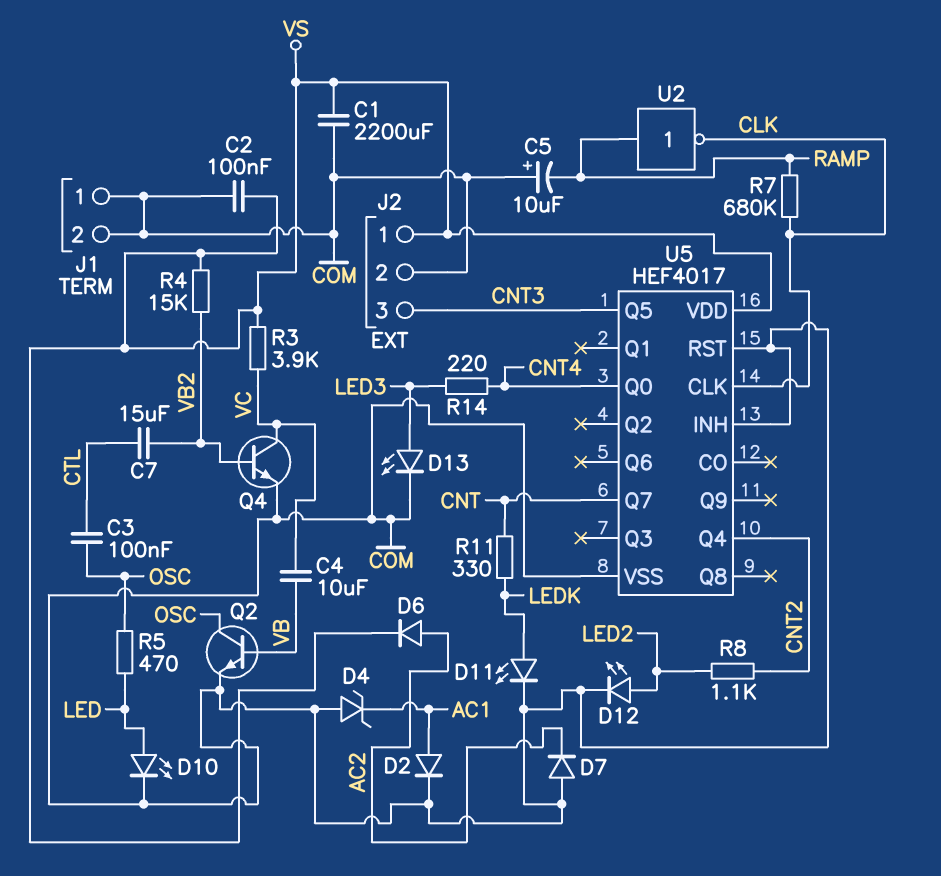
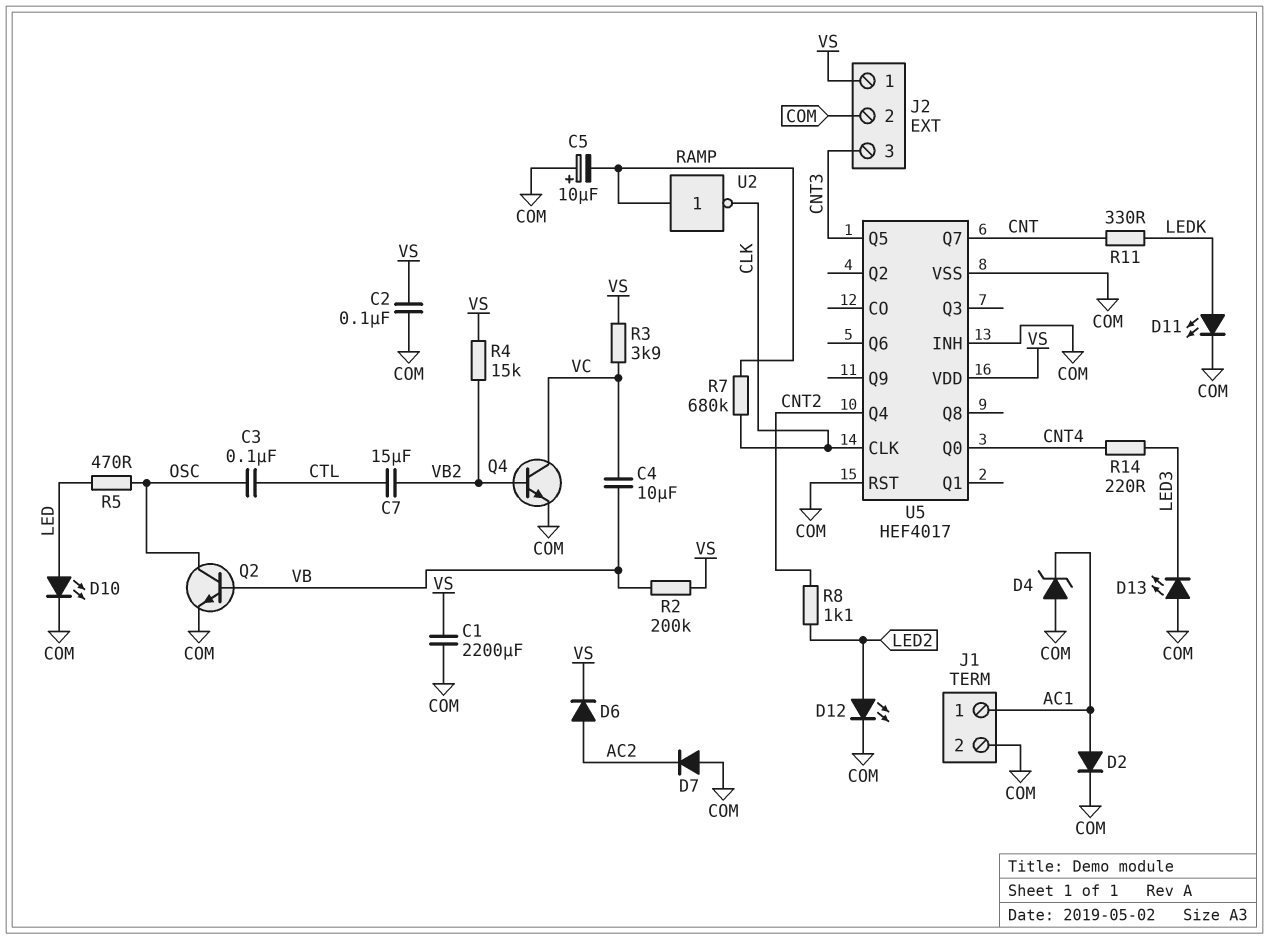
D13: LED (A LED3, K COM) -> LED (A COM, K LED3)
J1 pin 1: COM -> AC1
R2: none -> 200k (VB, VS)

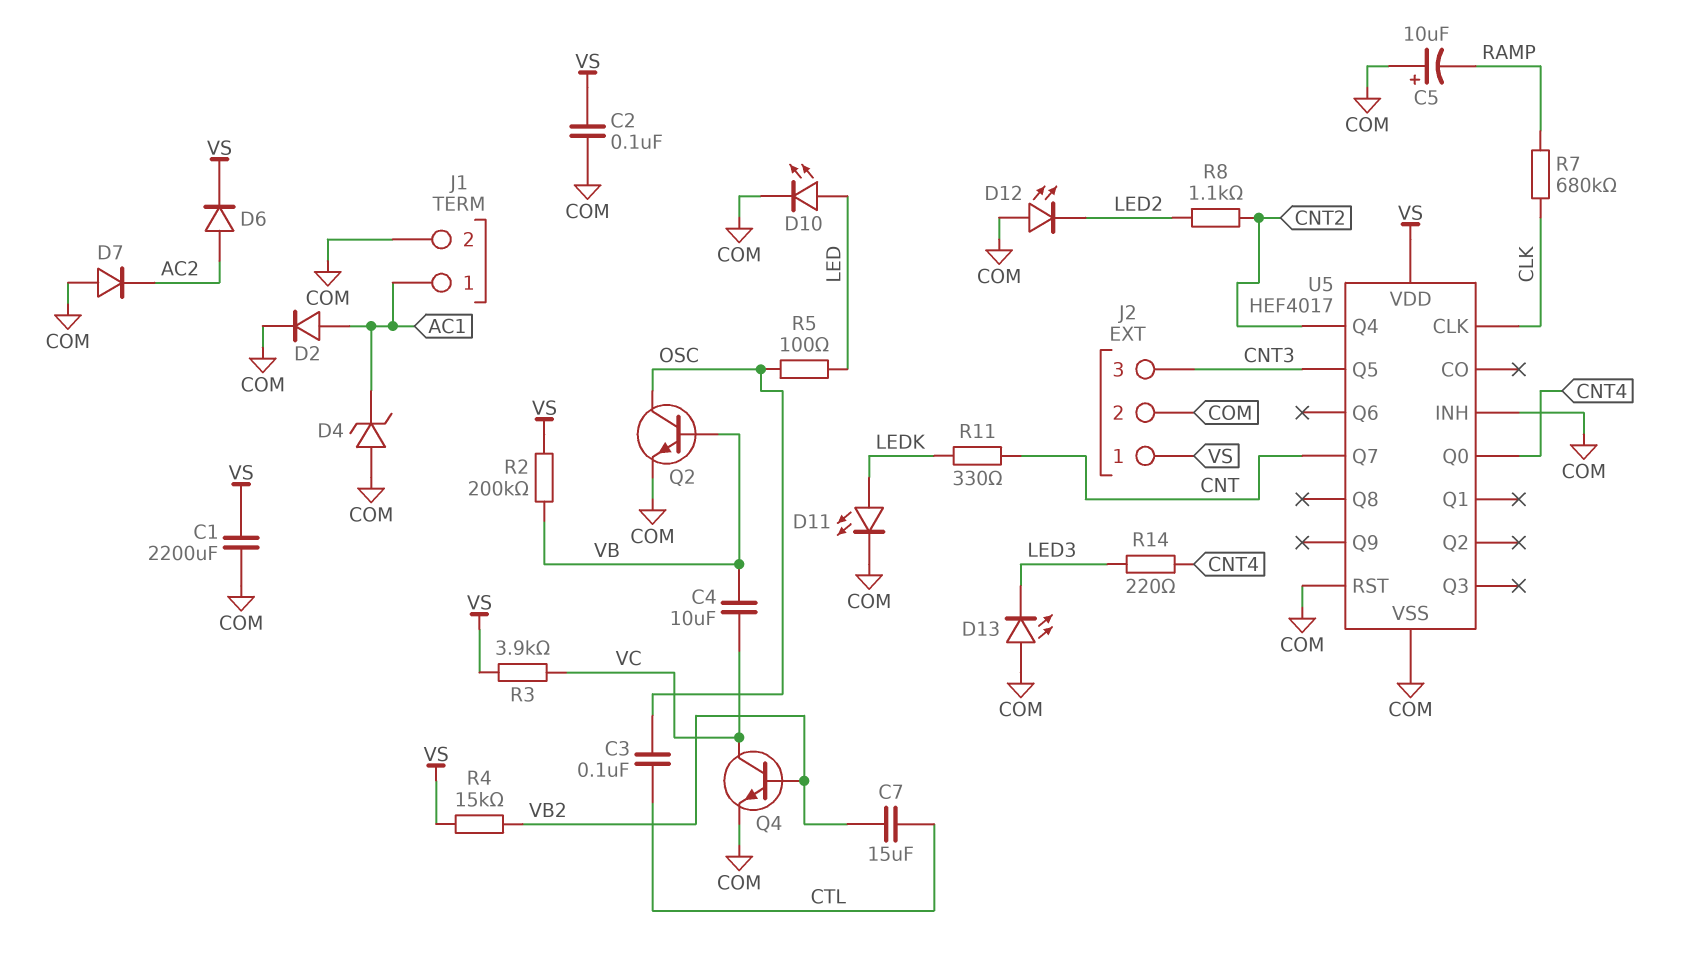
D12: LED (A LED2, K COM) -> LED (A COM, K LED2)
R5: 470 (LED, OSC) -> 100 (LED, OSC)
U2: NOT (in RAMP, out CLK) -> none

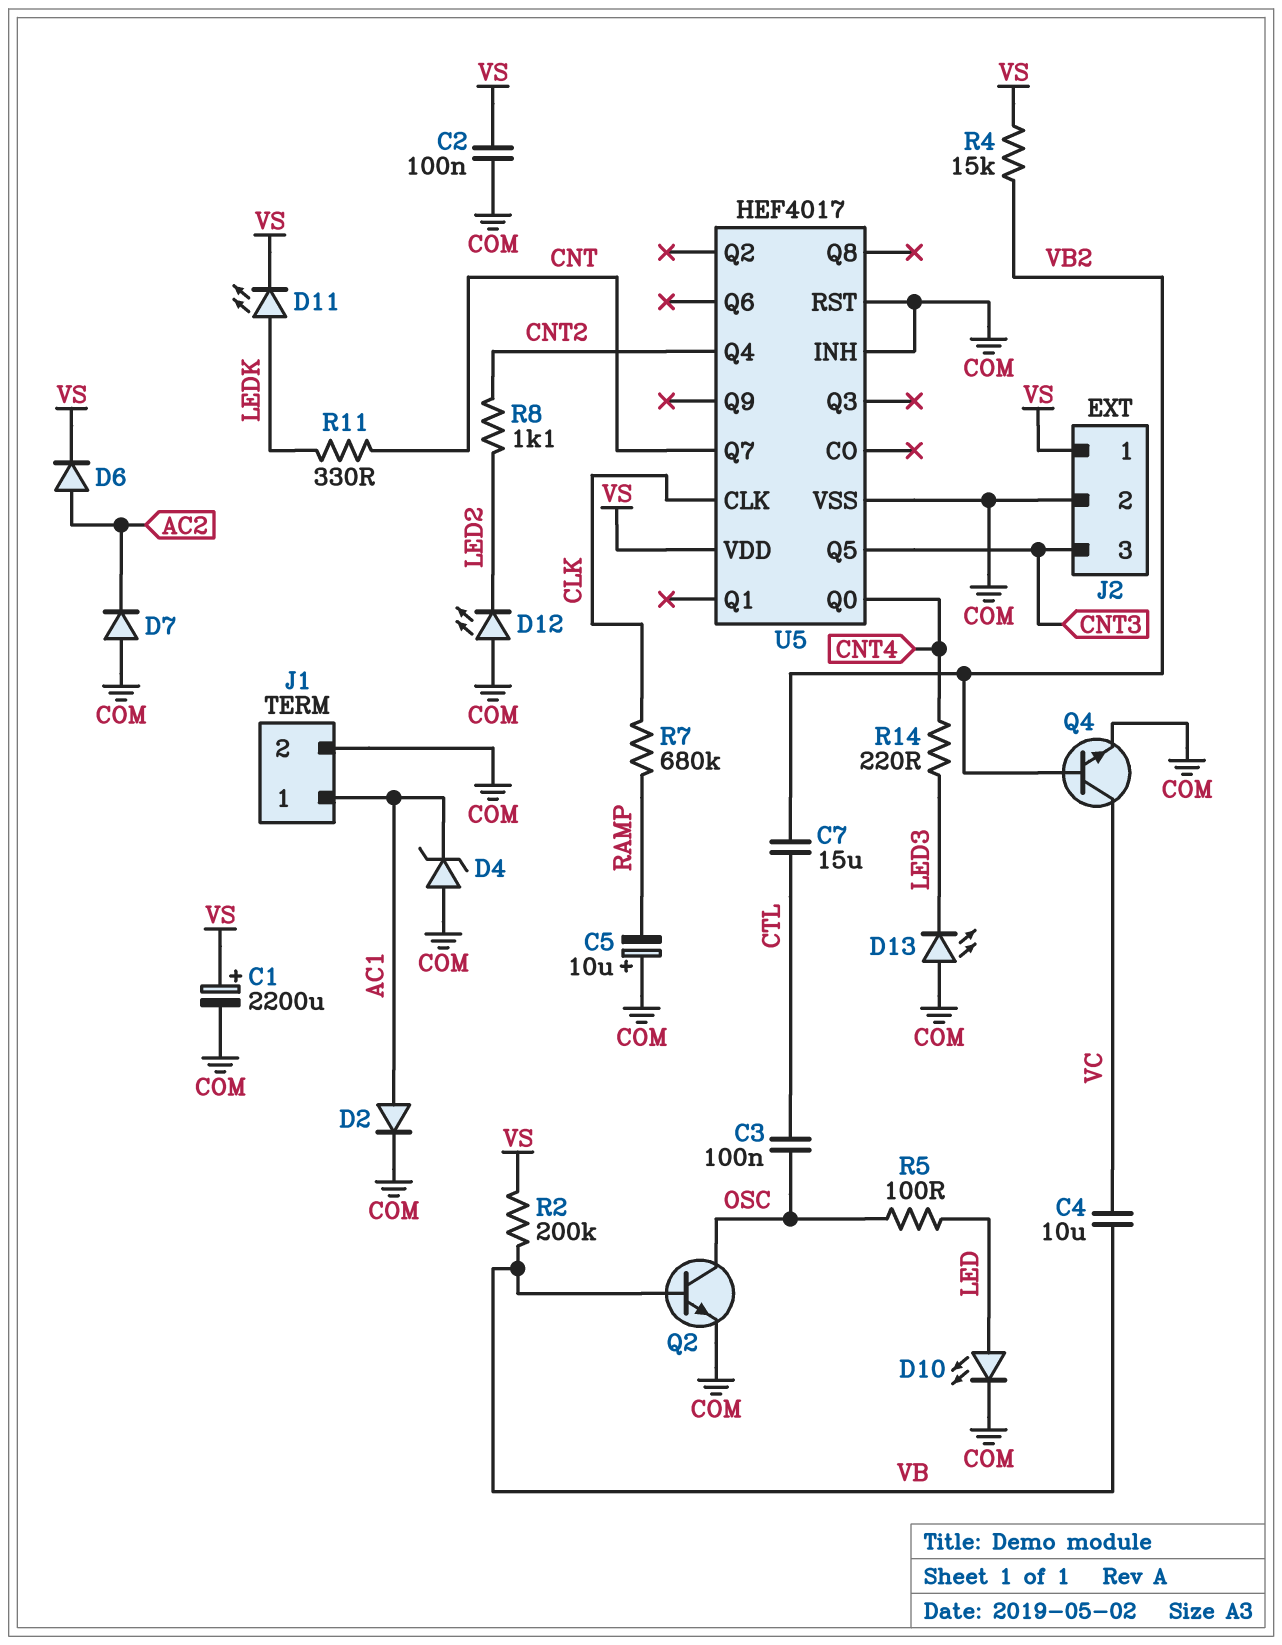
C1: 2200uF (COM, VS) -> 2200uF (plus VS, minus COM)
D11: LED (A LEDK, K COM) -> LED (A LEDK, K VS)
R3: 3.9k (VC, VS) -> none

